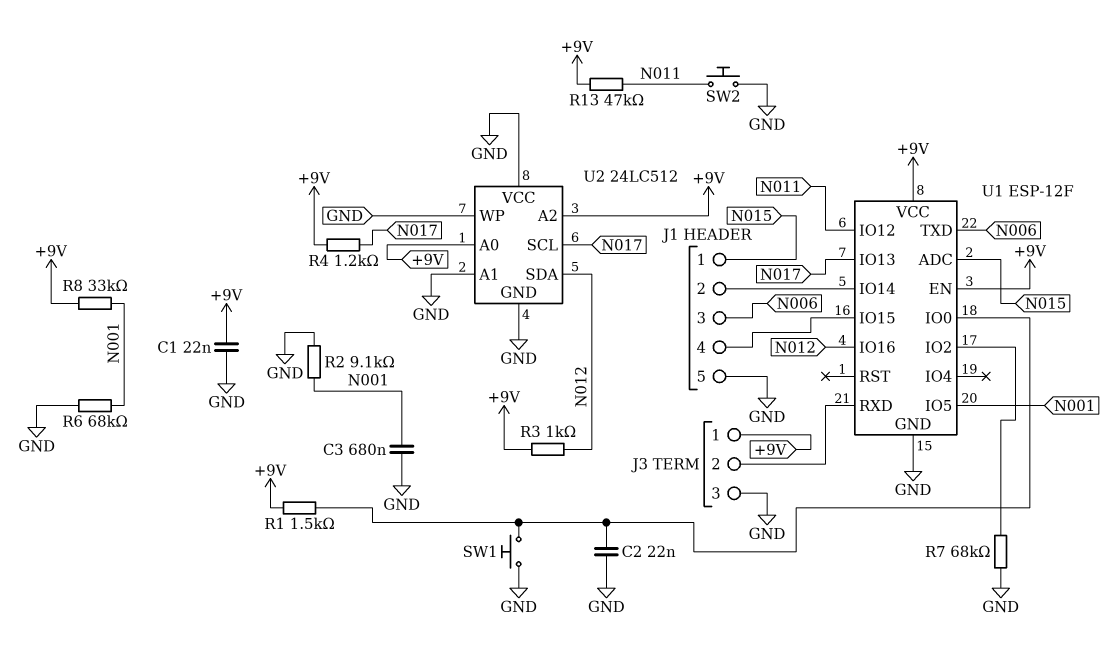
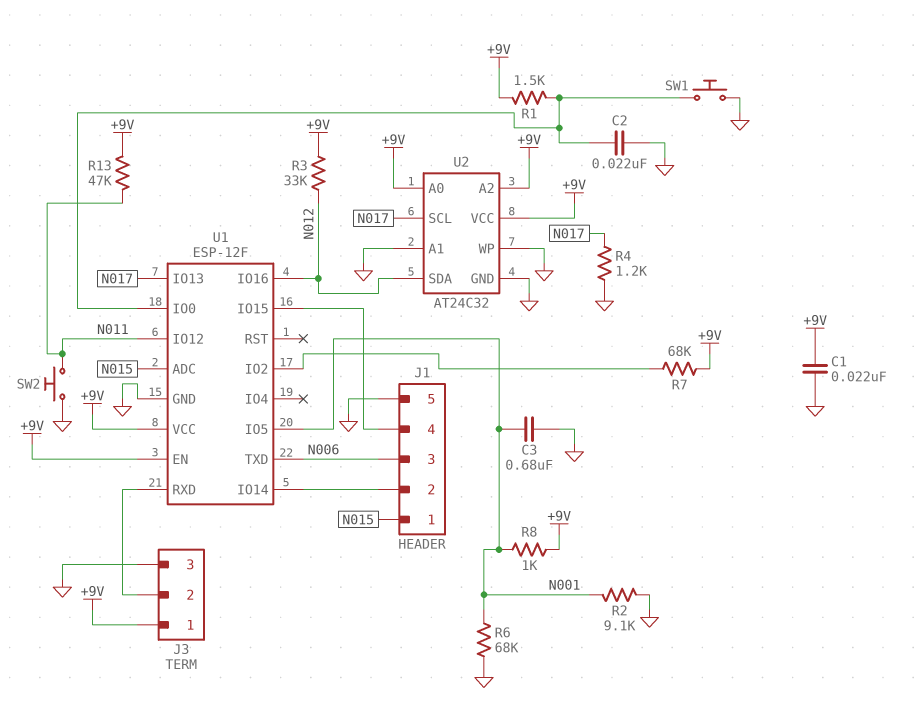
R3: 1k (+9V, N012) -> 33k (+9V, N012)
R4: 1.2k (+9V, N017) -> 1.2k (GND, N017)
R7: 68k (GND, U1/IO2) -> 68k (+9V, U1/IO2)
R8: 33k (+9V, N001) -> 1k (+9V, N001)
U2: 24LC512 -> AT24C32
U2 pin VCC: GND -> +9V

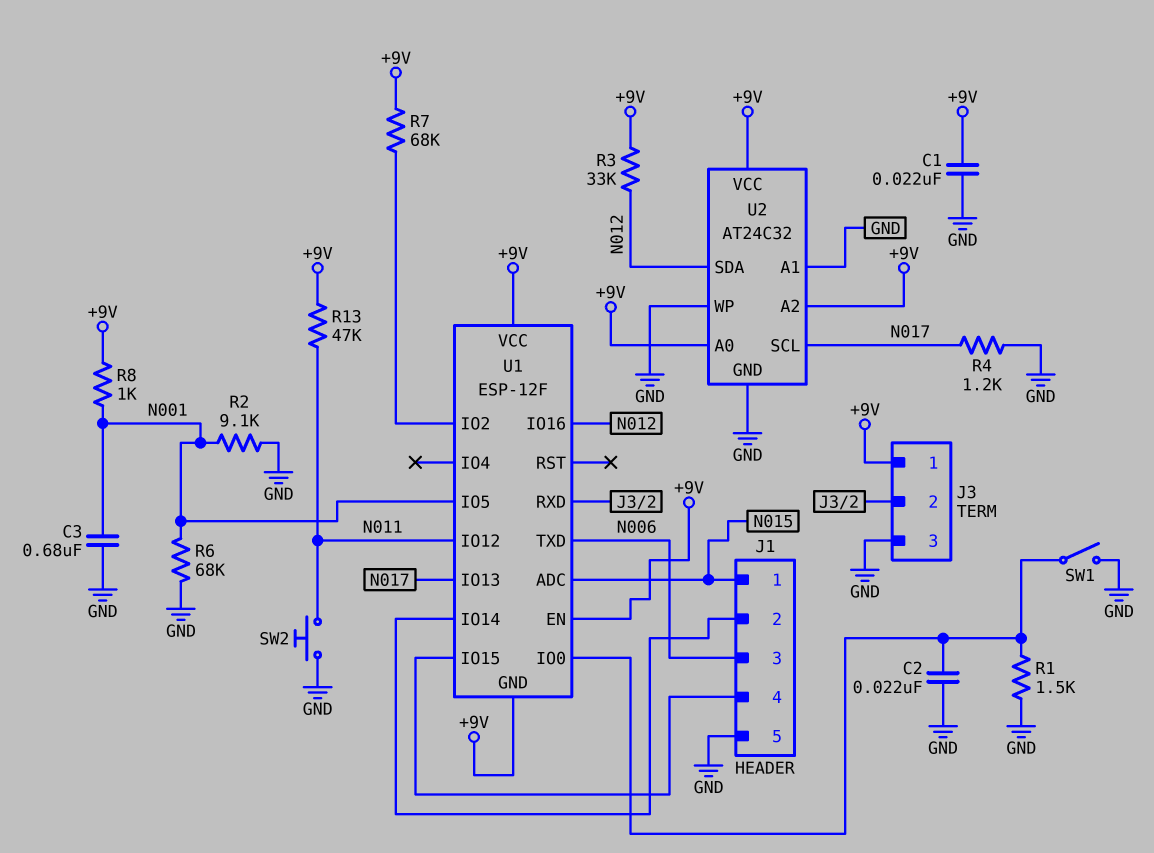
R1: 1.5k (+9V, U1/IO0) -> 1.5k (GND, U1/IO0)
SW1: button (GND, U1/IO0) -> switch (GND, U1/IO0)
U1 pin GND: GND -> +9V

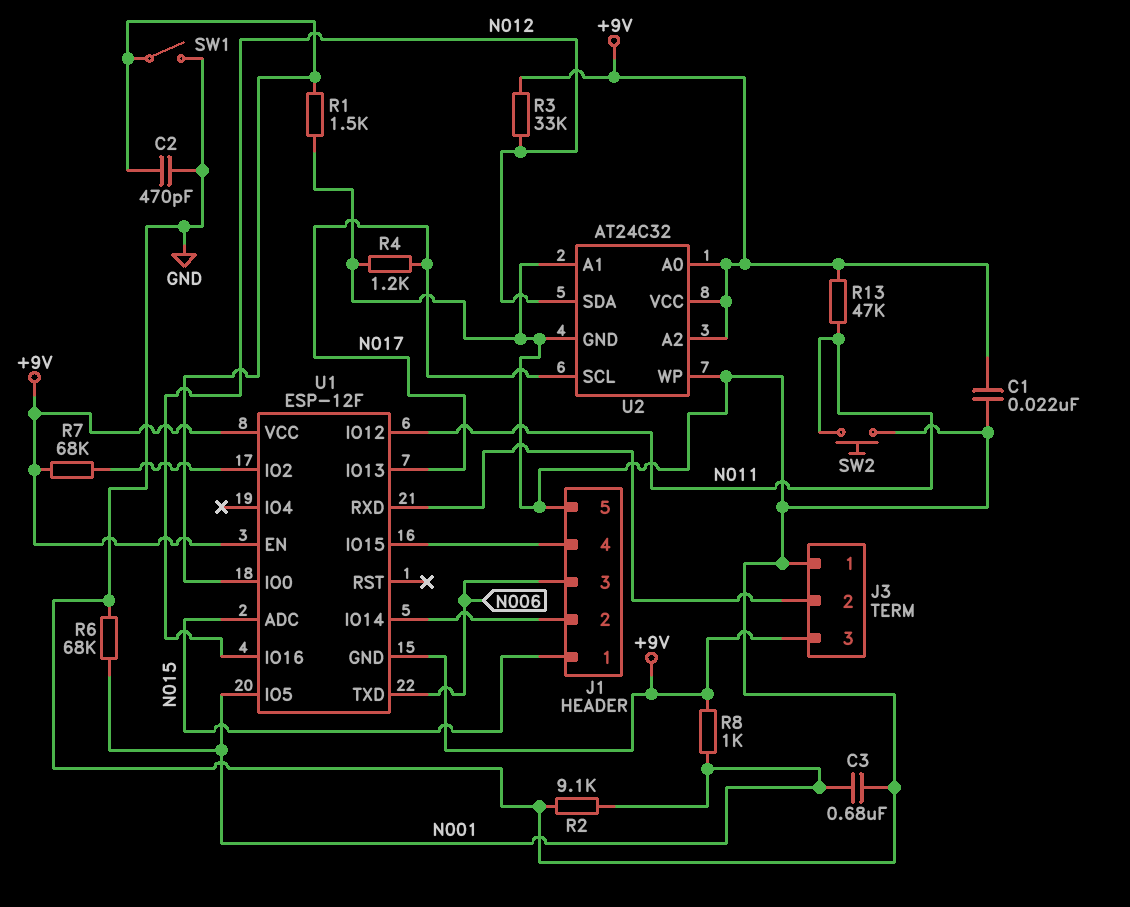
C2: 22nF (GND, U1/IO0) -> 470pF (GND, U1/IO0)
J3 pin 1: +9V -> GND
J3 pin 3: GND -> +9V

